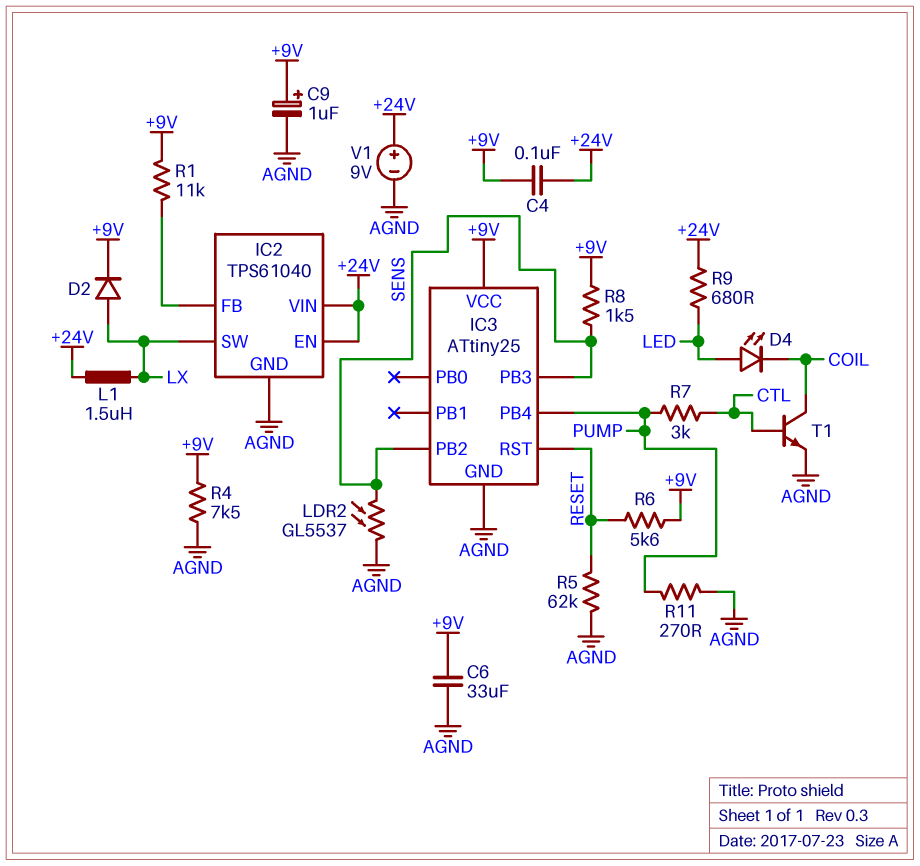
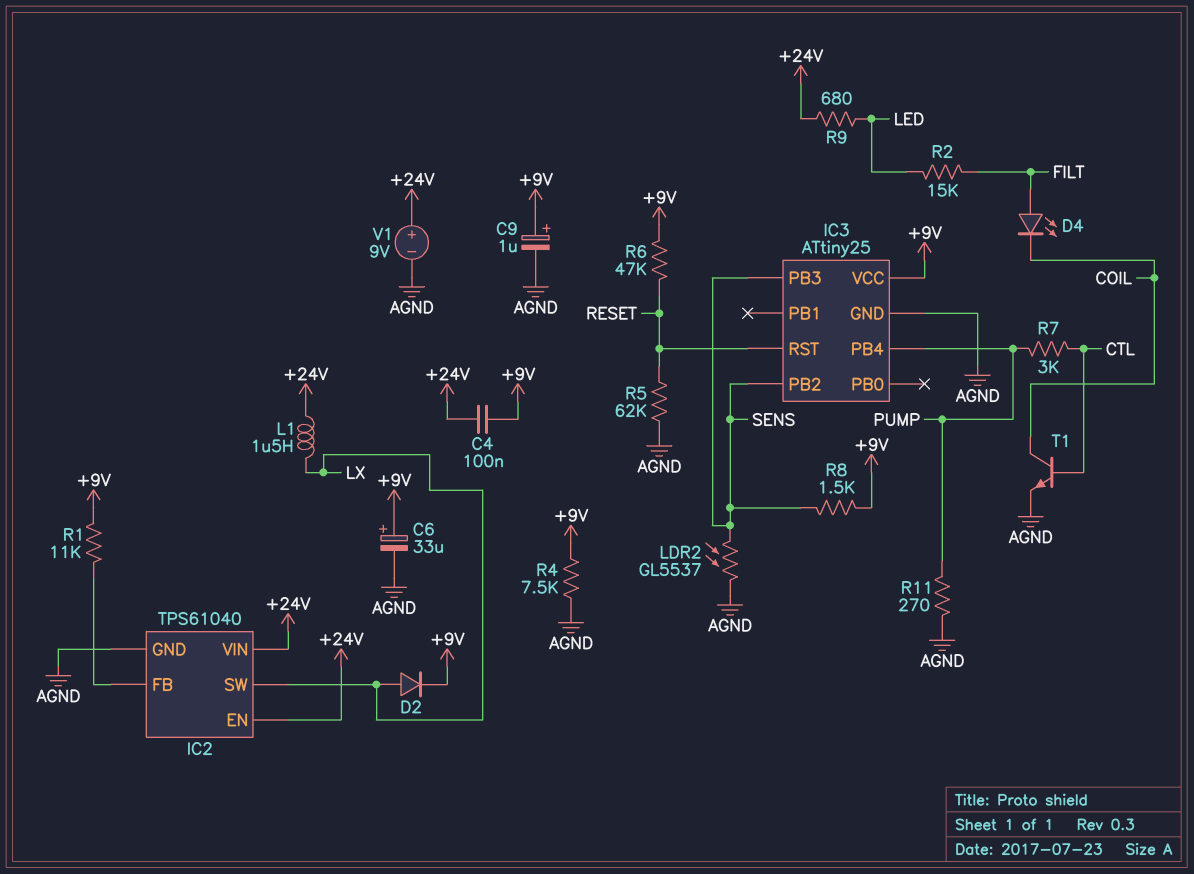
C6: 33uF (+9V, AGND) -> 33uF (plus +9V, minus AGND)
D4: LED (A LED, K COIL) -> LED (A FILT, K COIL)
R2: none -> 15k (FILT, LED)
R6: 5.6k (+9V, RESET) -> 47k (+9V, RESET)

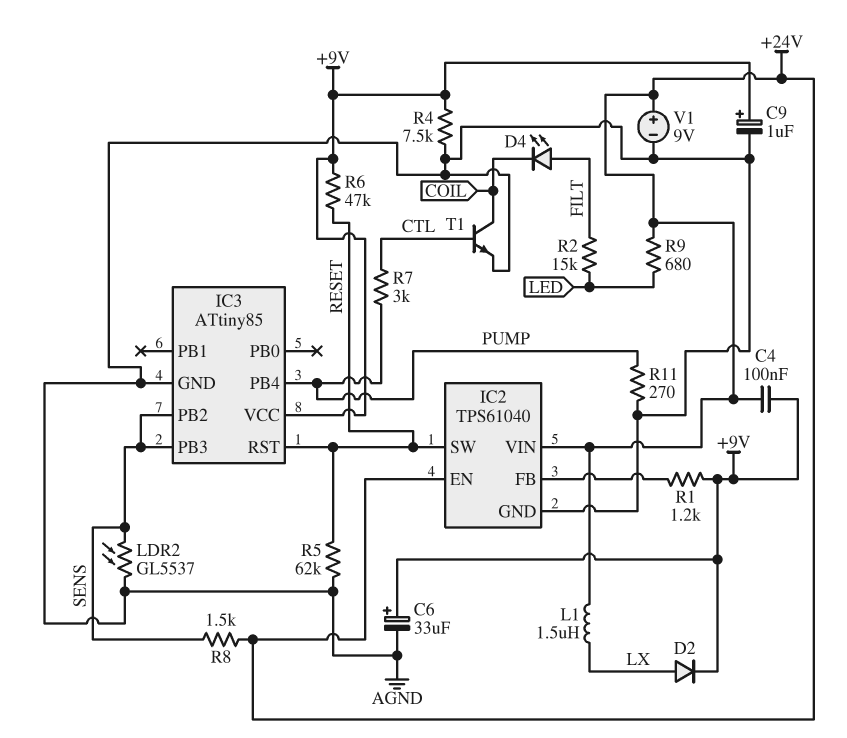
IC2 pin SW: LX -> RESET
IC3: ATtiny25 -> ATtiny85
R1: 11k (+9V, IC2/FB) -> 1.2k (+9V, IC2/FB)
R8: 1.5k (+9V, SENS) -> 1.5k (+24V, SENS)

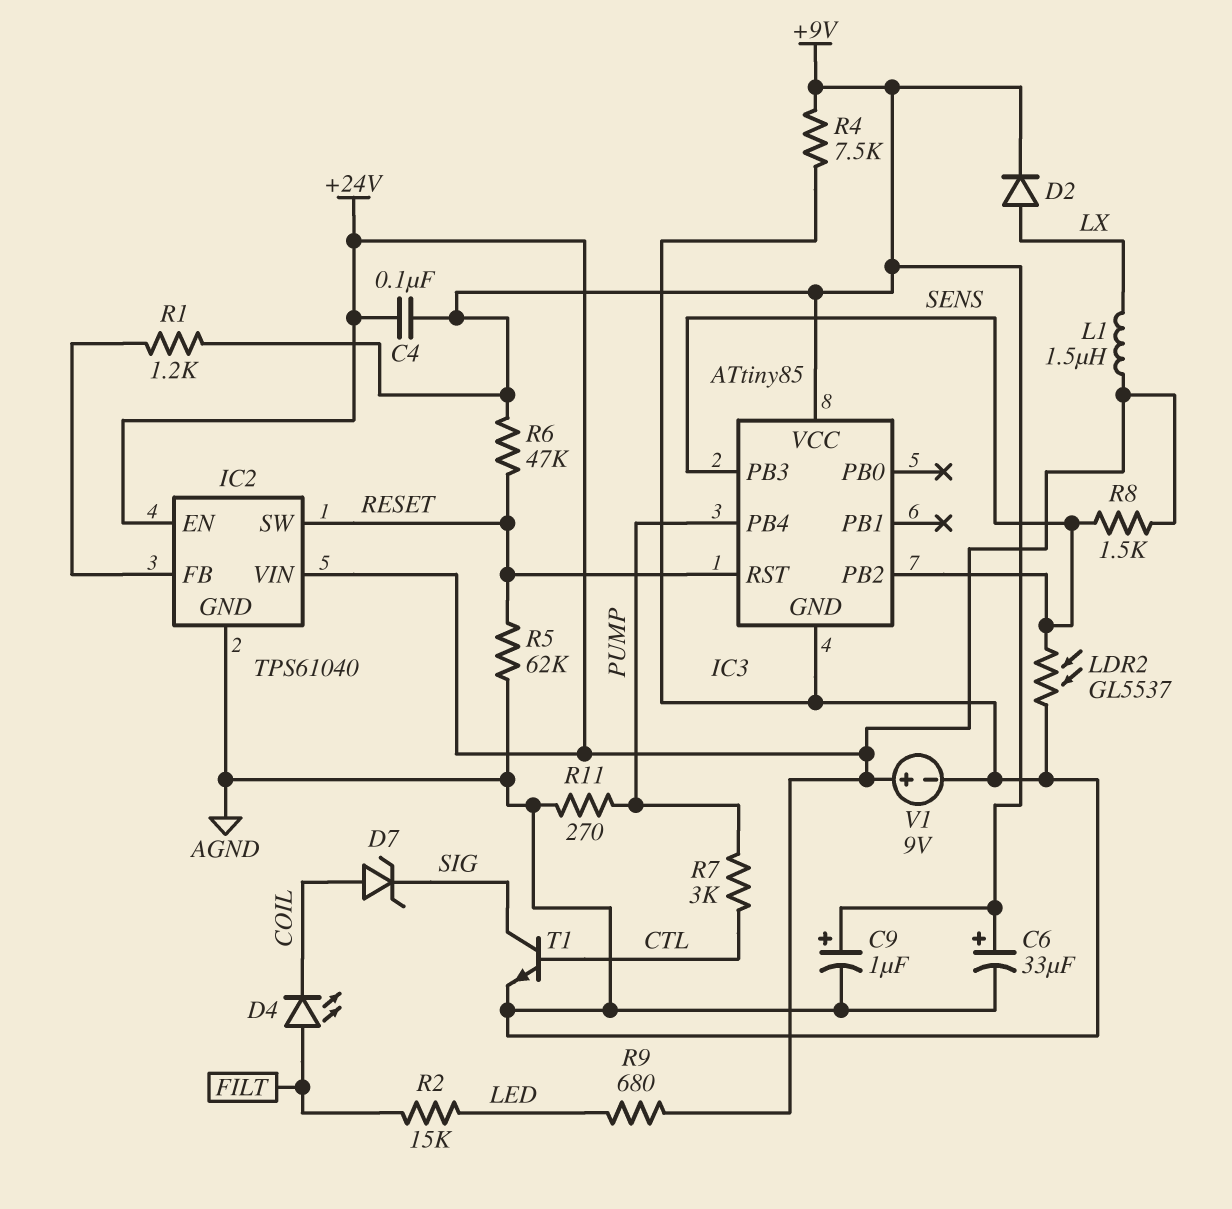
D7: none -> zener (A COIL, K SIG)
T1: NPN (B CTL, C COIL, E AGND) -> NPN (B CTL, C SIG, E AGND)

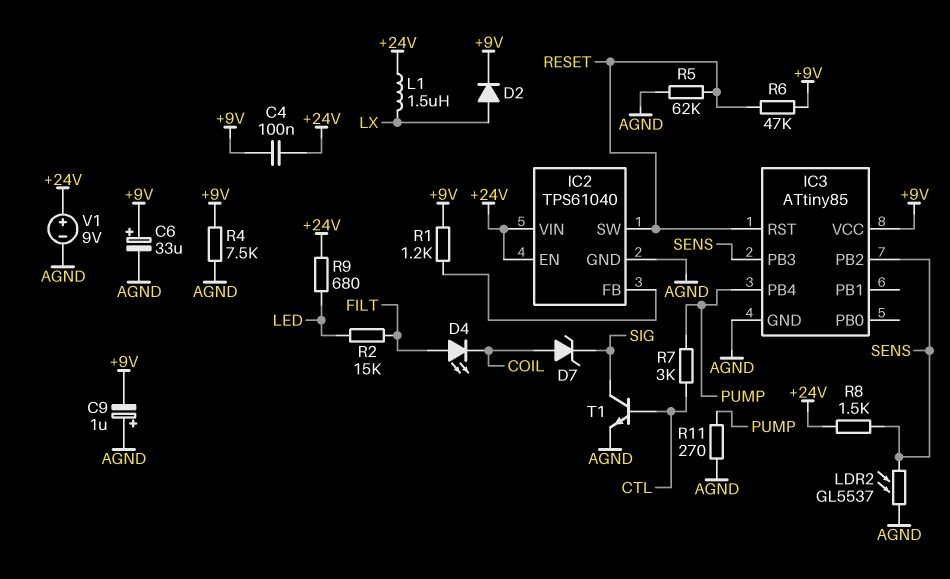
C9: 1uF (plus +9V, minus AGND) -> 1uF (plus AGND, minus +9V)

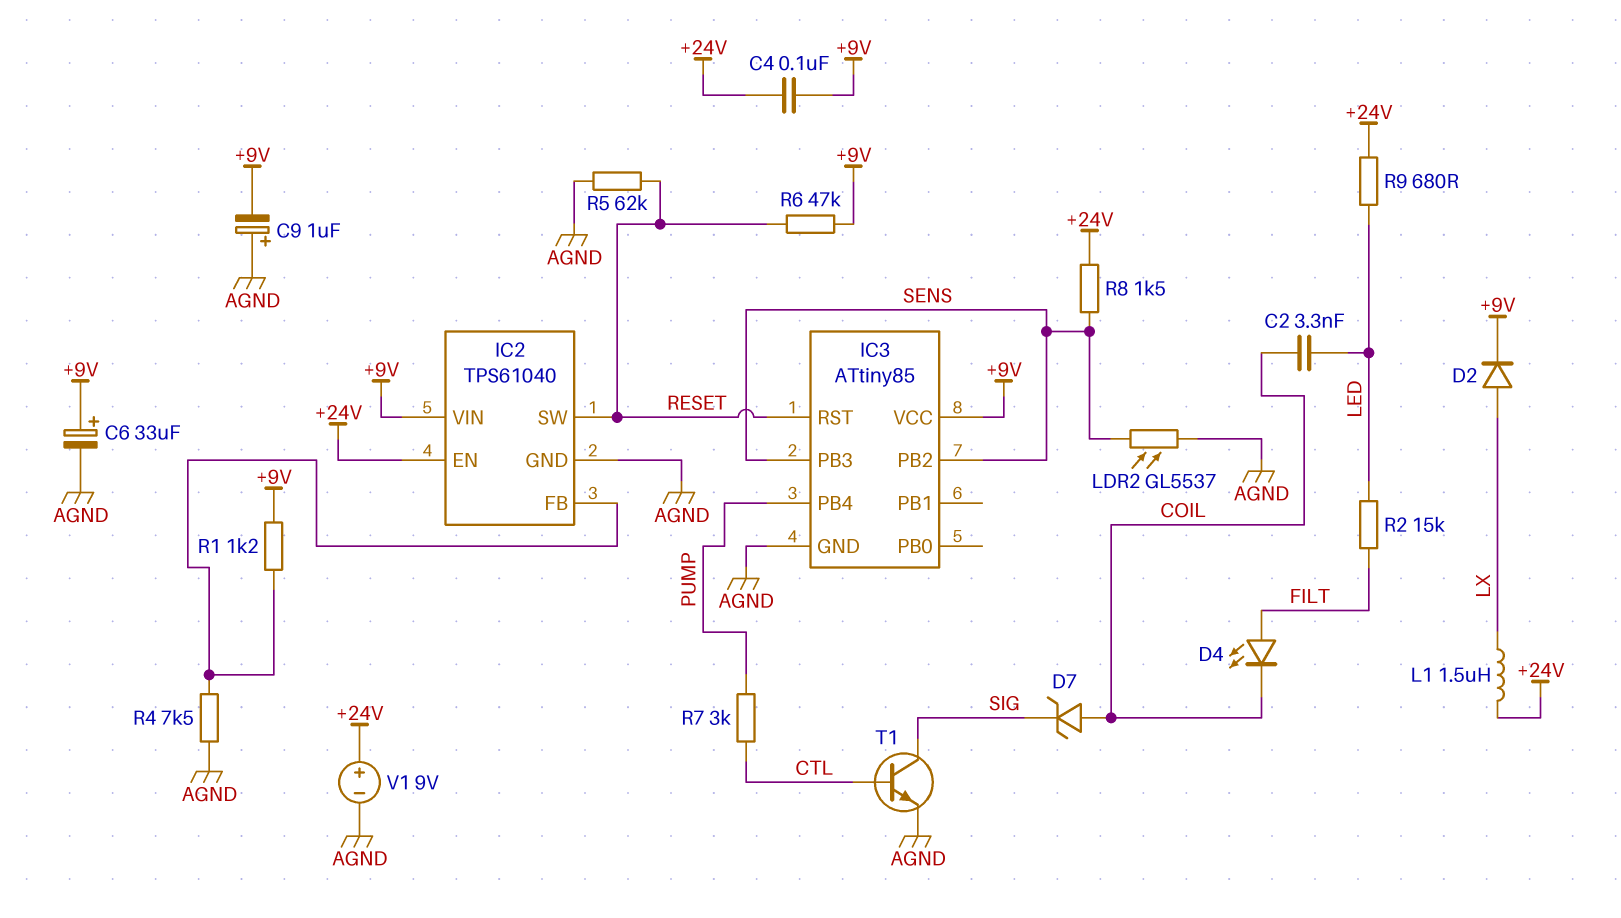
C2: none -> 3.3nF (COIL, LED)
IC2 pin VIN: +24V -> +9V
R4: 7.5k (+9V, AGND) -> 7.5k (AGND, IC2/FB)
R11: 270 (AGND, PUMP) -> none

